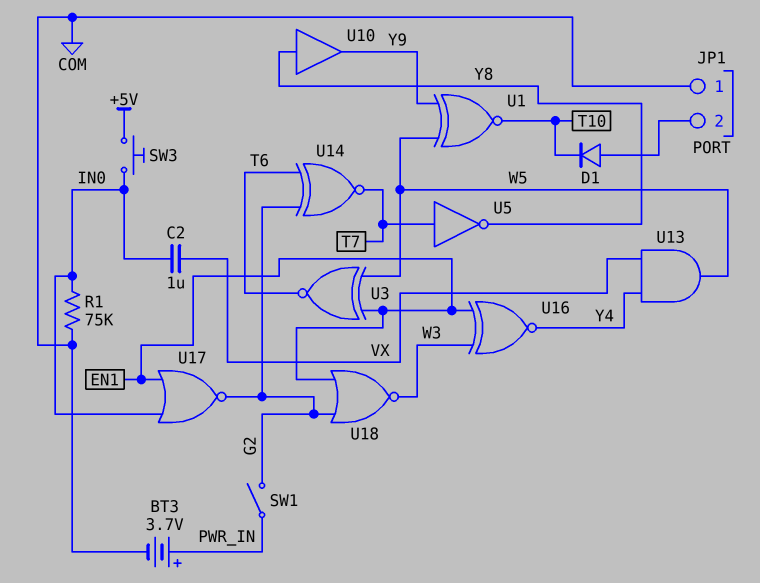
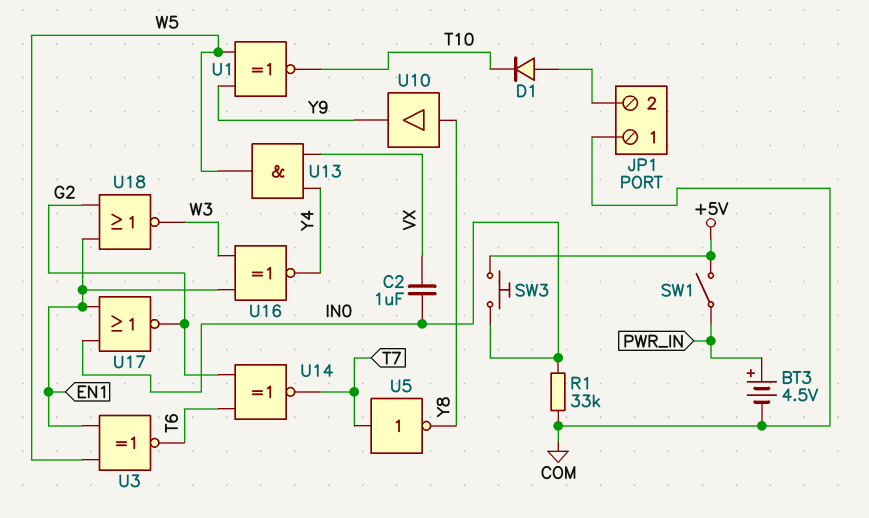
BT3: 3.7V (plus PWR_IN, minus COM) -> 4.5V (plus PWR_IN, minus COM)
R1: 75k (COM, IN0) -> 33k (COM, IN0)
SW1: switch (G2, PWR_IN) -> switch (+5V, PWR_IN)

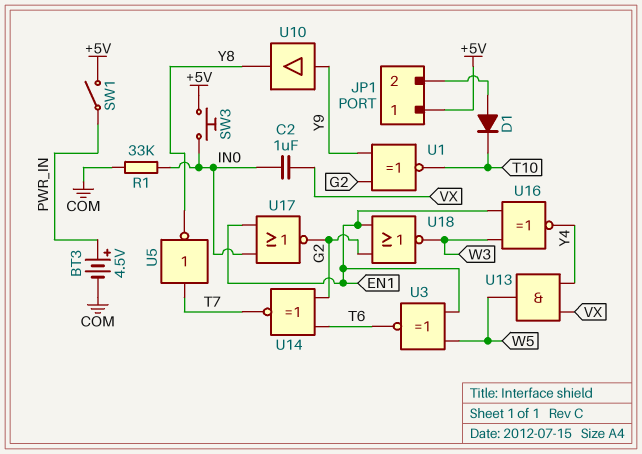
JP1 pin 1: COM -> +5V
U1: XNOR (in W5, in Y9, out T10) -> XNOR (in G2, in Y9, out T10)
U10: buffer (in Y8, out Y9) -> buffer (in Y9, out Y8)

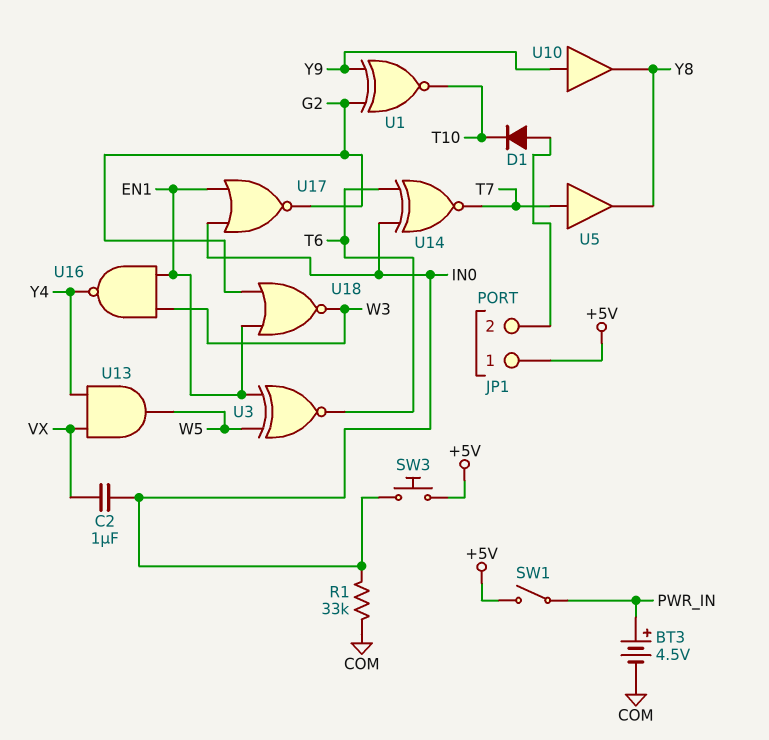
U5: NOT (in T7, out Y8) -> buffer (in T7, out Y8)
U14: XNOR (in G2, in T6, out T7) -> XNOR (in IN0, in T6, out T7)
U16: XNOR (in EN1, in W3, out Y4) -> NAND (in EN1, in W3, out Y4)

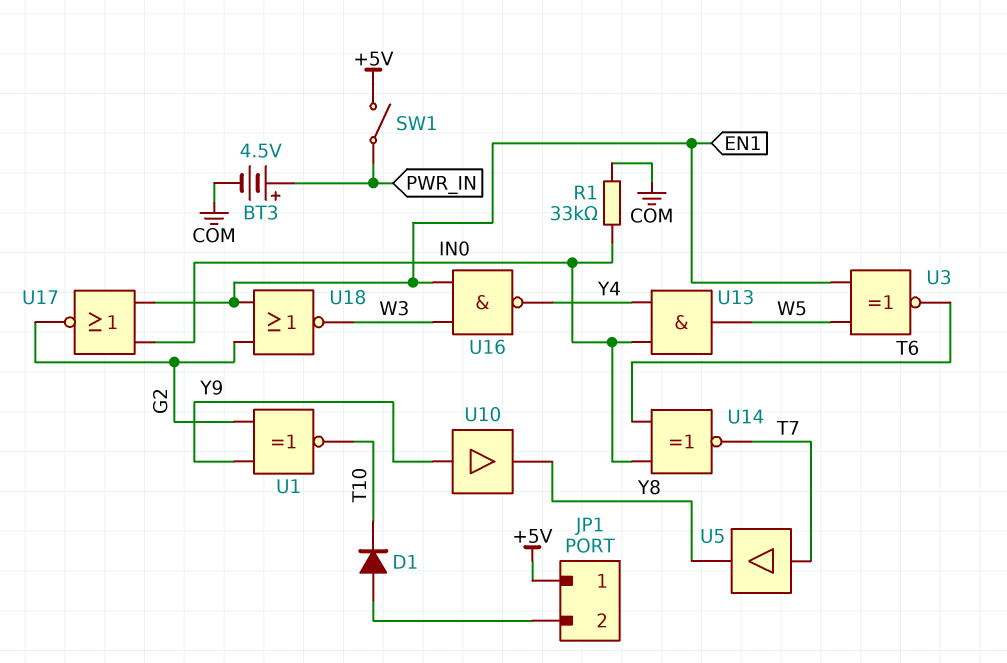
C2: 1uF (IN0, VX) -> none
SW3: button (+5V, IN0) -> none
U13: AND (in VX, in Y4, out W5) -> AND (in IN0, in Y4, out W5)

